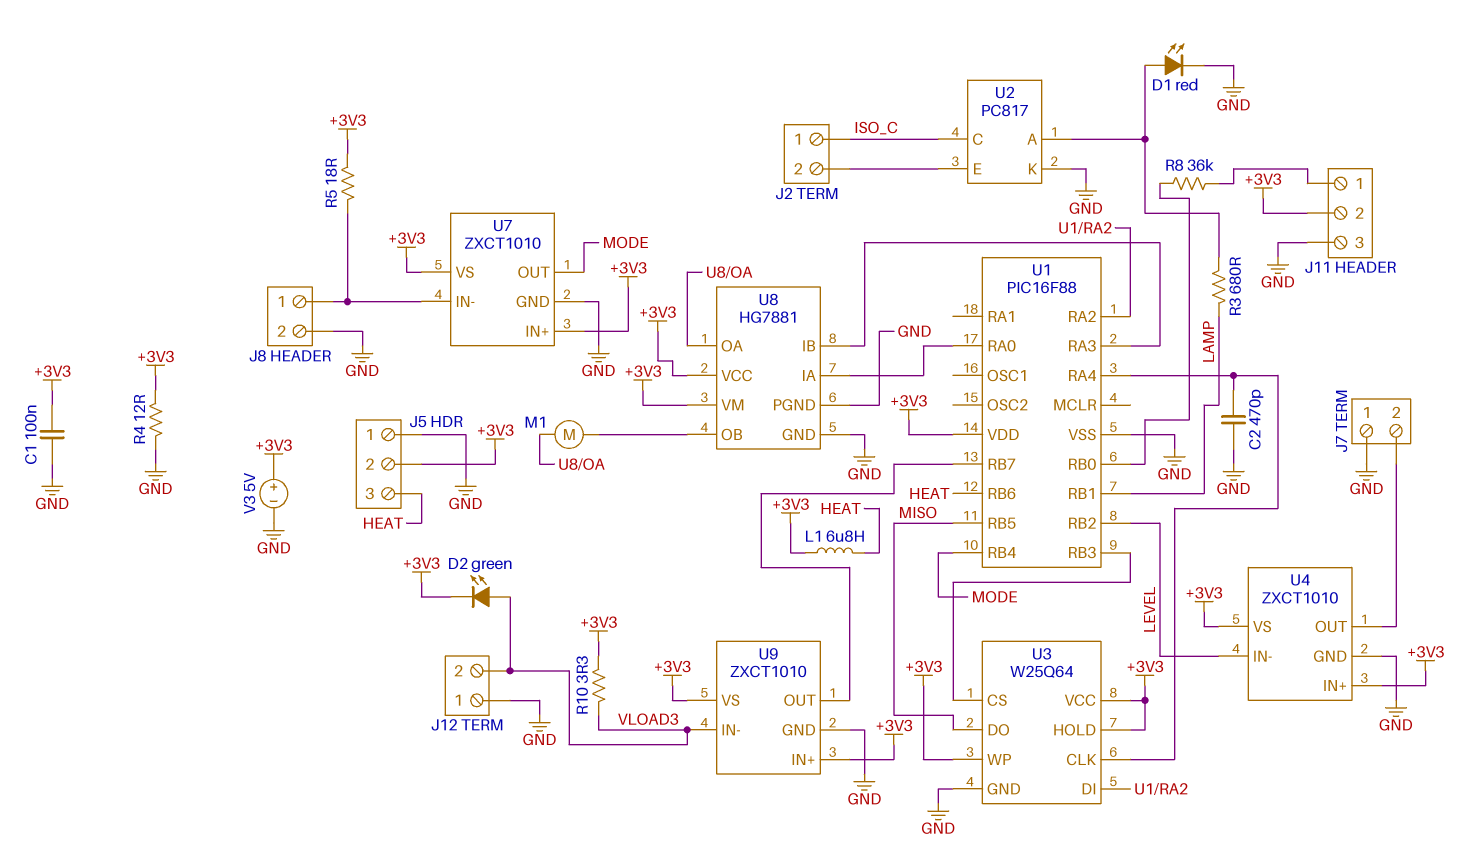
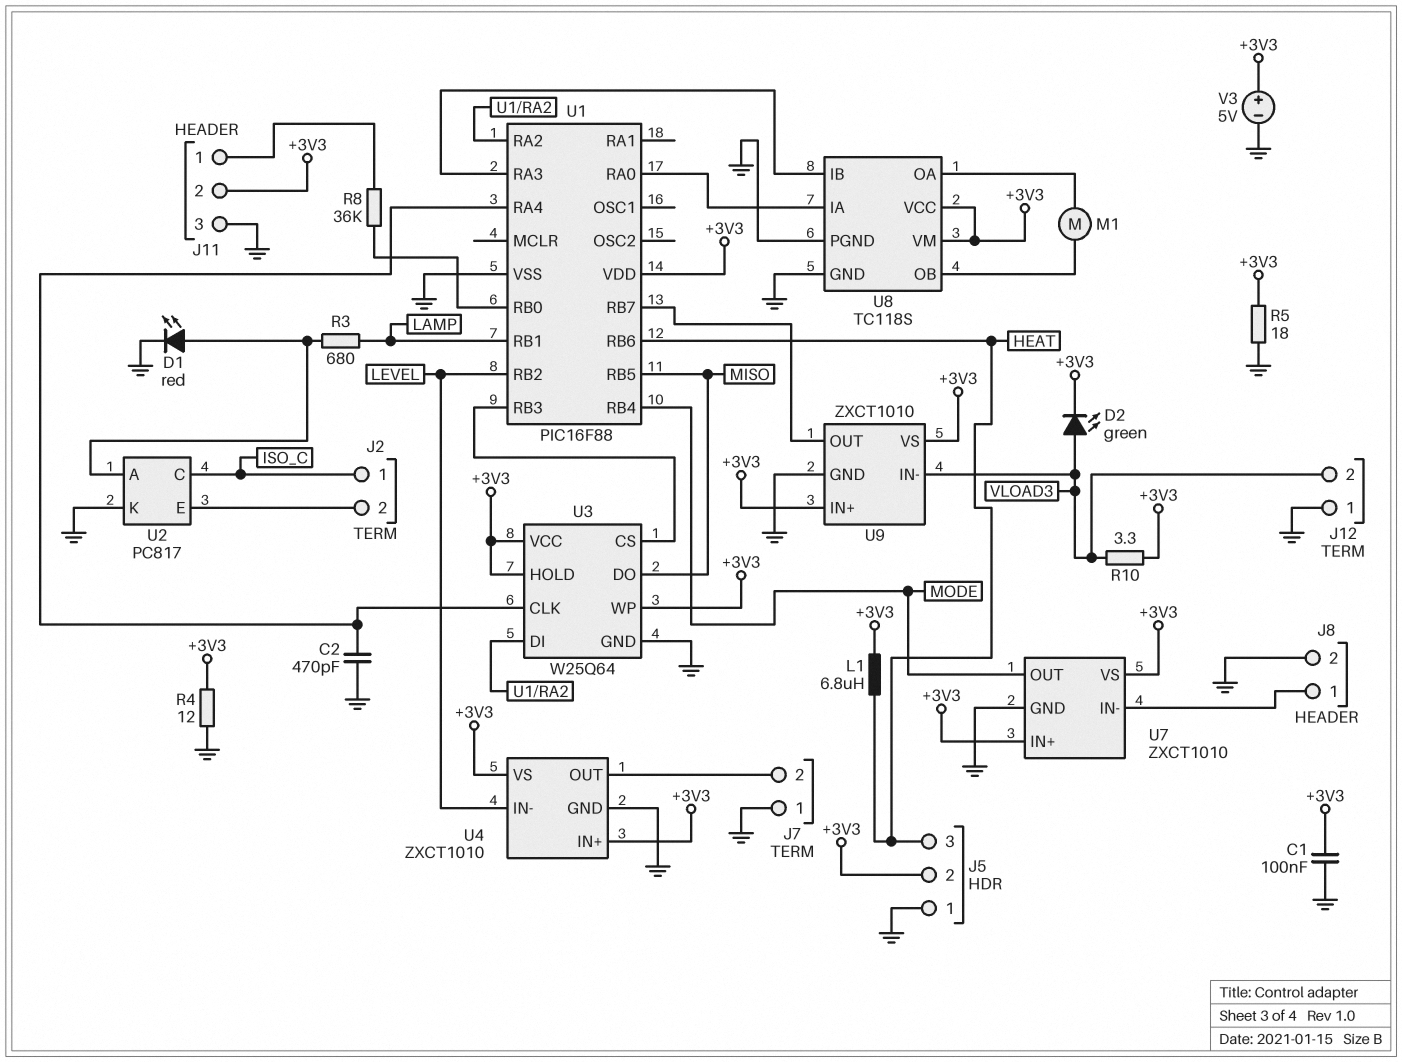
R5: 18 (+3V3, J8/1) -> 18 (+3V3, GND)
U8: HG7881 -> TC118S

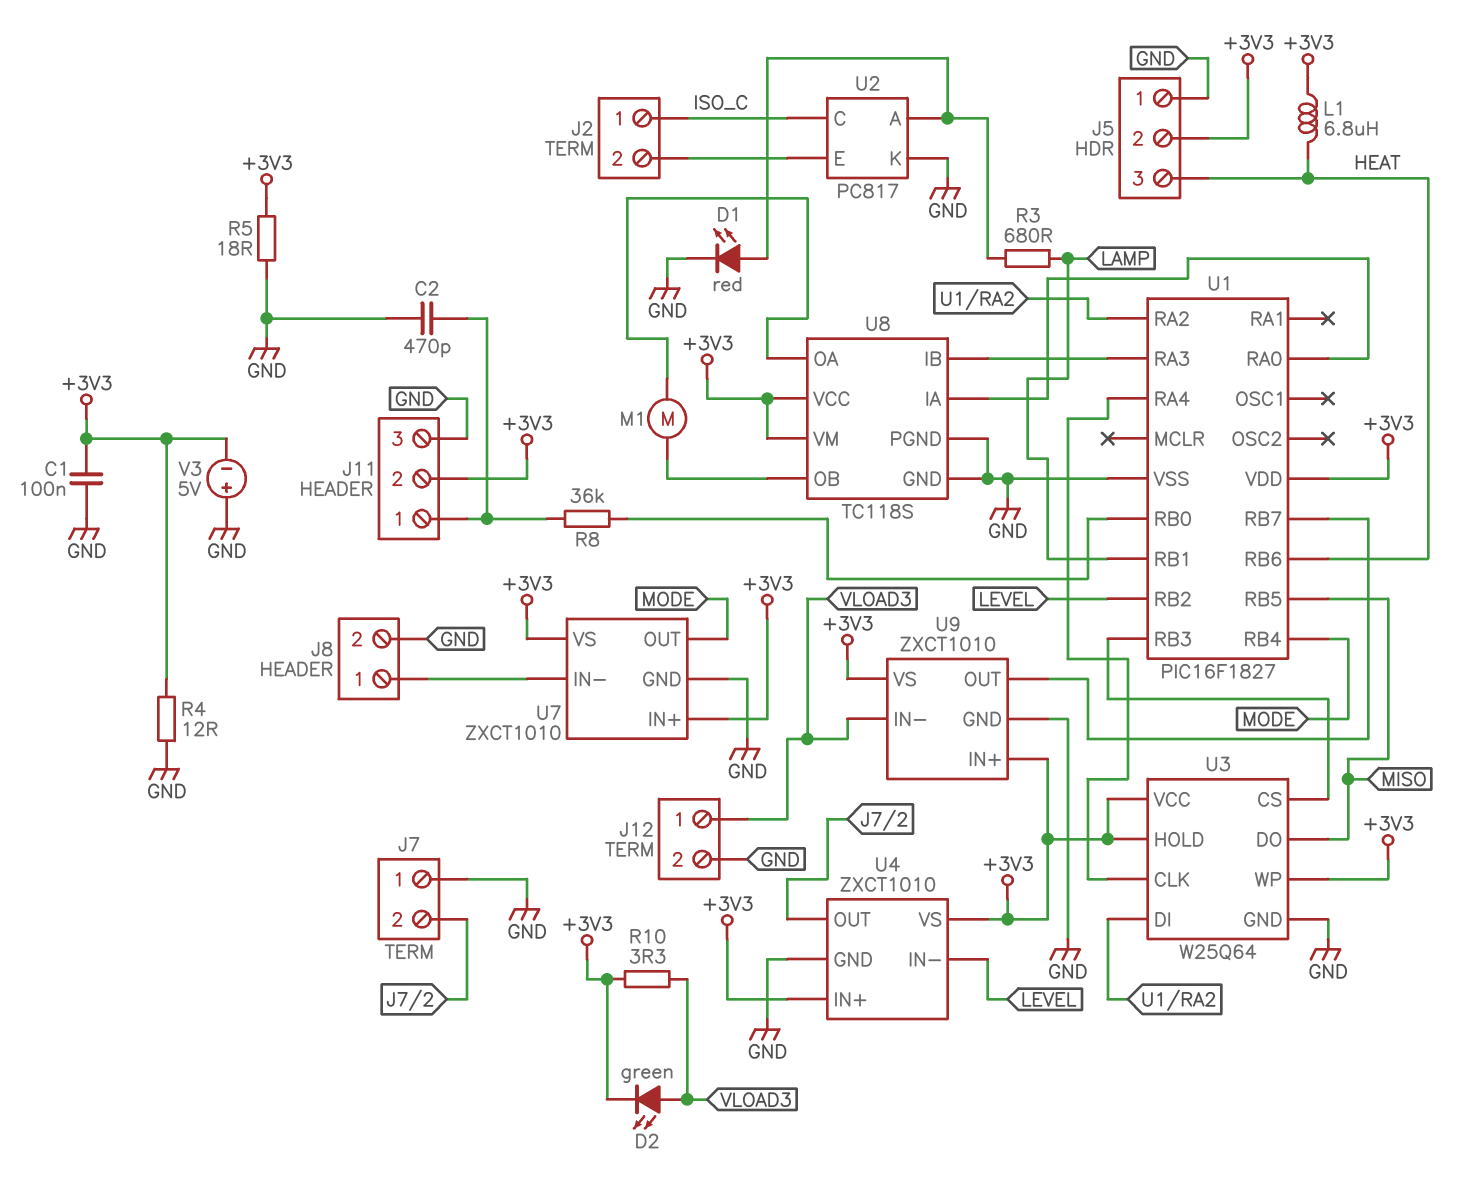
C2: 470pF (GND, U1/RA4) -> 470pF (GND, J11/1)
J12 pin 1: GND -> VLOAD3
J12 pin 2: VLOAD3 -> GND
U1: PIC16F88 -> PIC16F1827
V3: 5V (plus +3V3, minus GND) -> 5V (plus GND, minus +3V3)

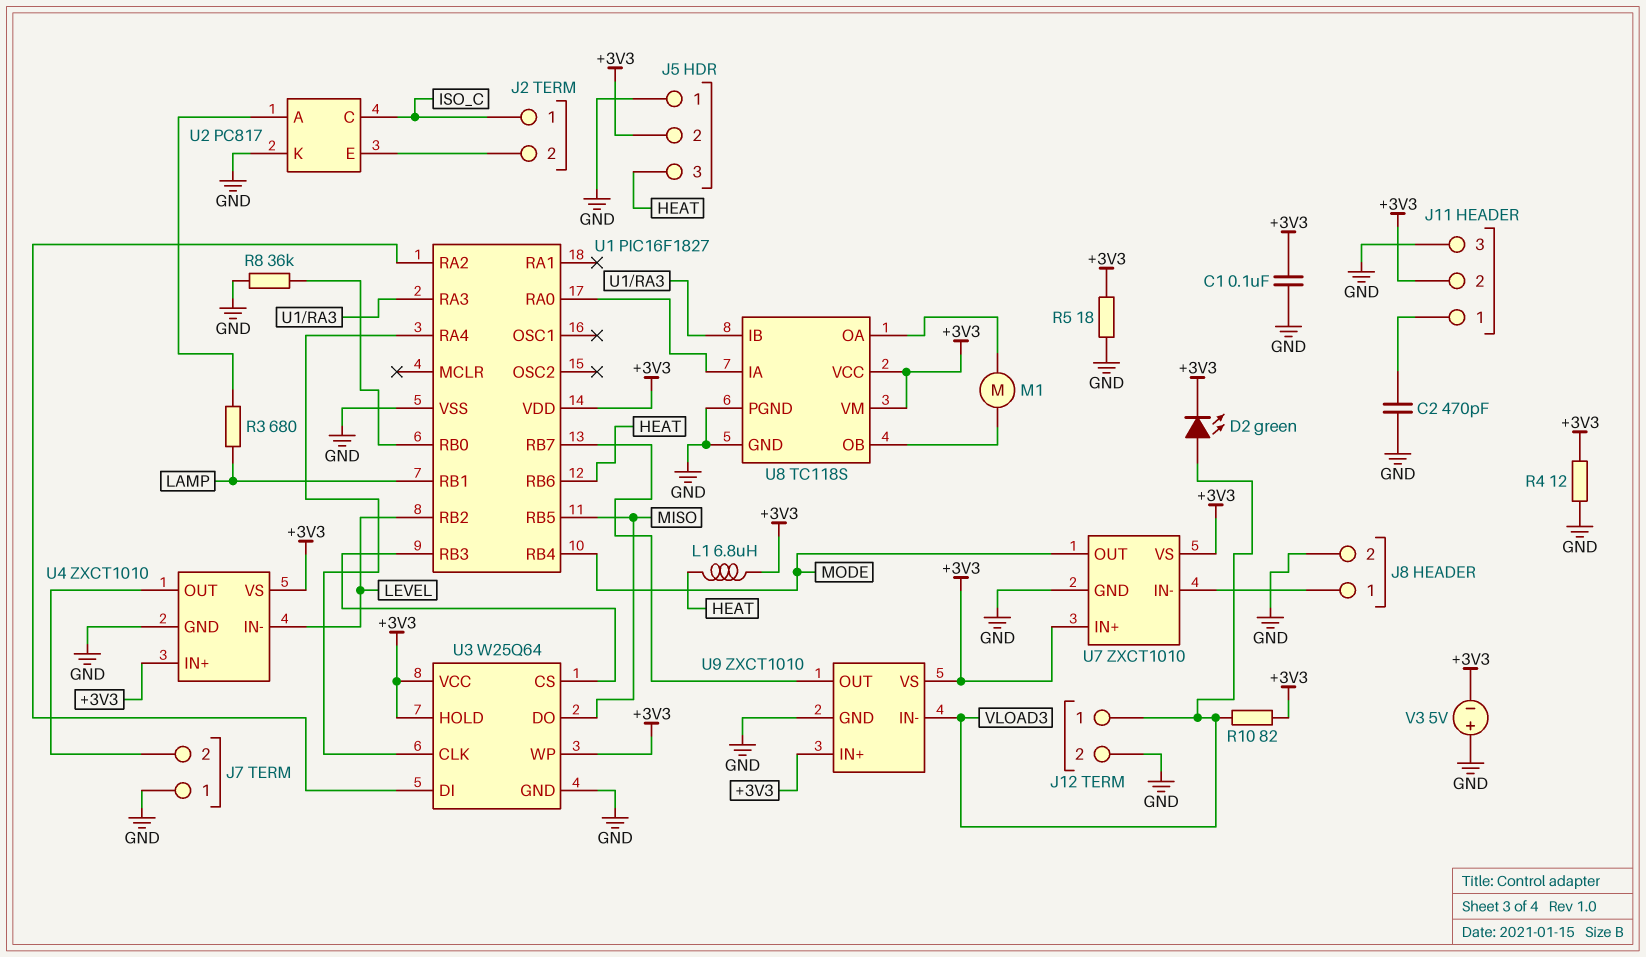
D1: LED red (A U2/A, K GND) -> none
R8: 36k (J11/1, U1/RB0) -> 36k (GND, U1/RB0)
R10: 3.3 (+3V3, VLOAD3) -> 82 (+3V3, VLOAD3)

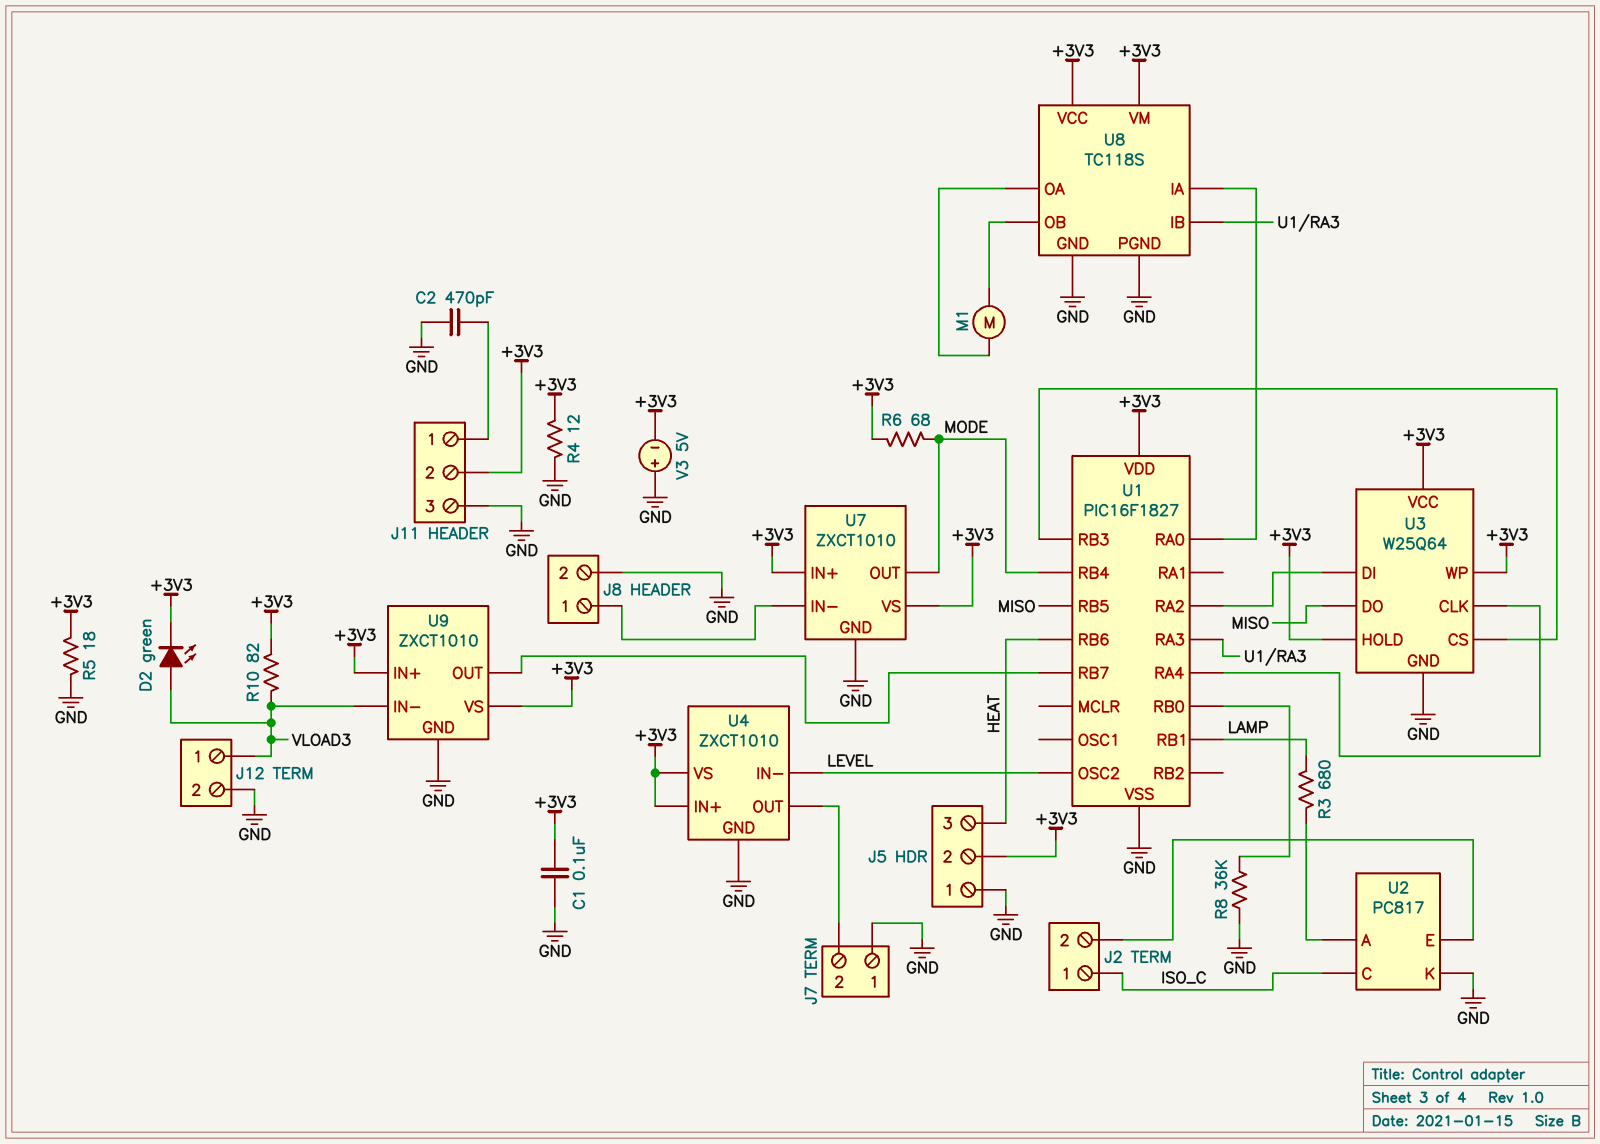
L1: 6.8uH (+3V3, HEAT) -> none
R6: none -> 68 (+3V3, MODE)
U1 pin OSC2: none -> LEVEL
U1 pin RB2: LEVEL -> none

